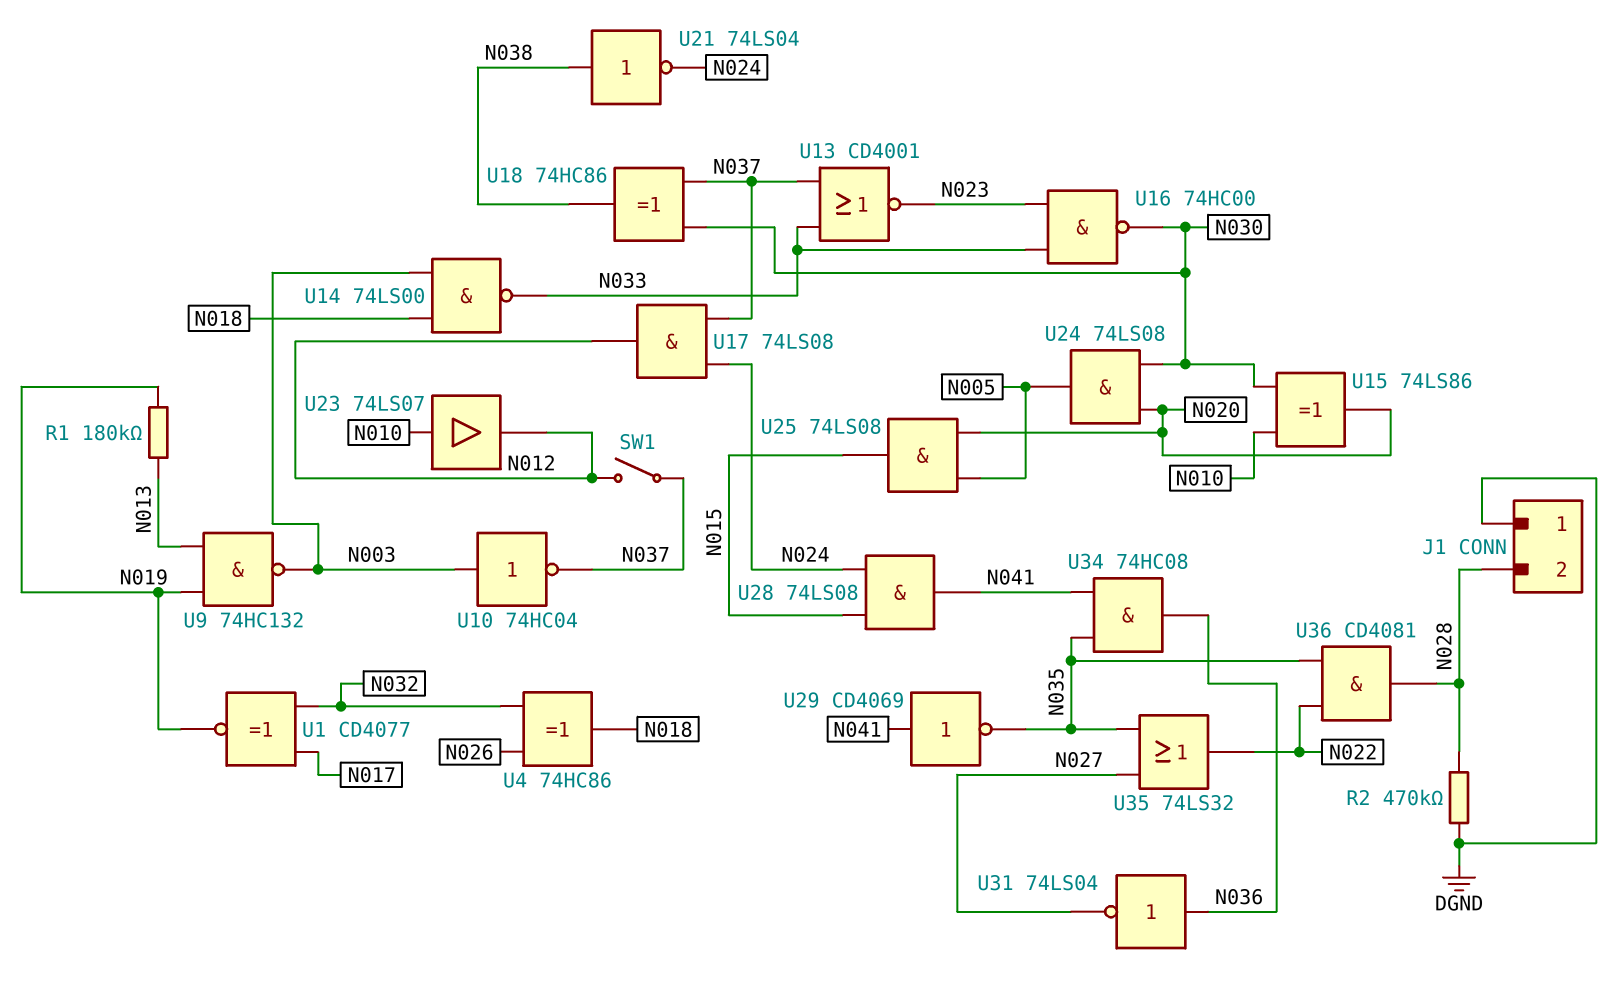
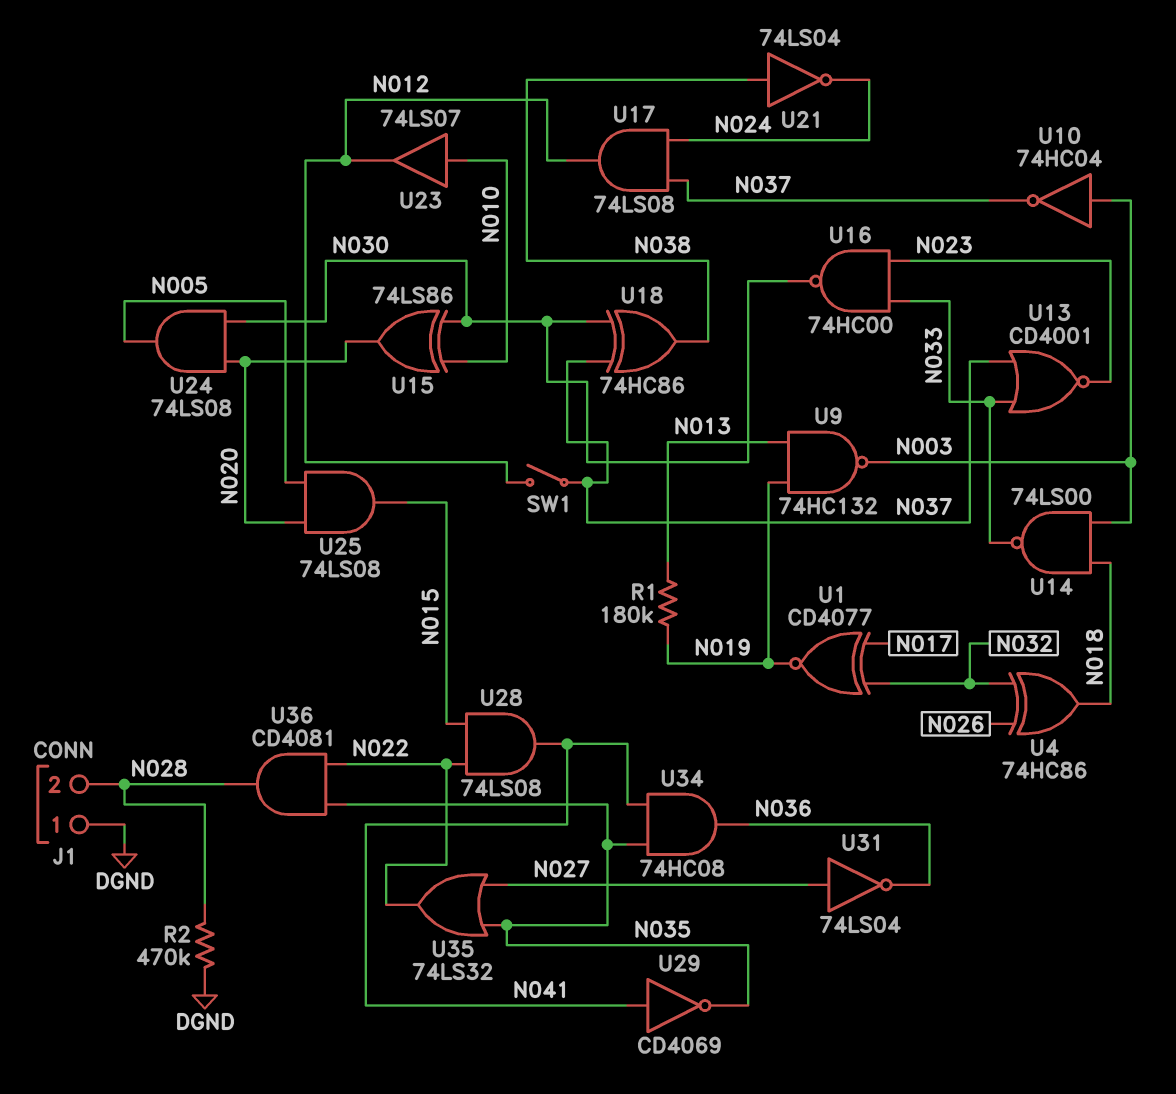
U28: AND 74LS08 (in N015, in N024, out N041) -> AND 74LS08 (in N015, in N022, out N041)
U31: NOT 74LS04 (in N036, out N027) -> NOT 74LS04 (in N027, out N036)

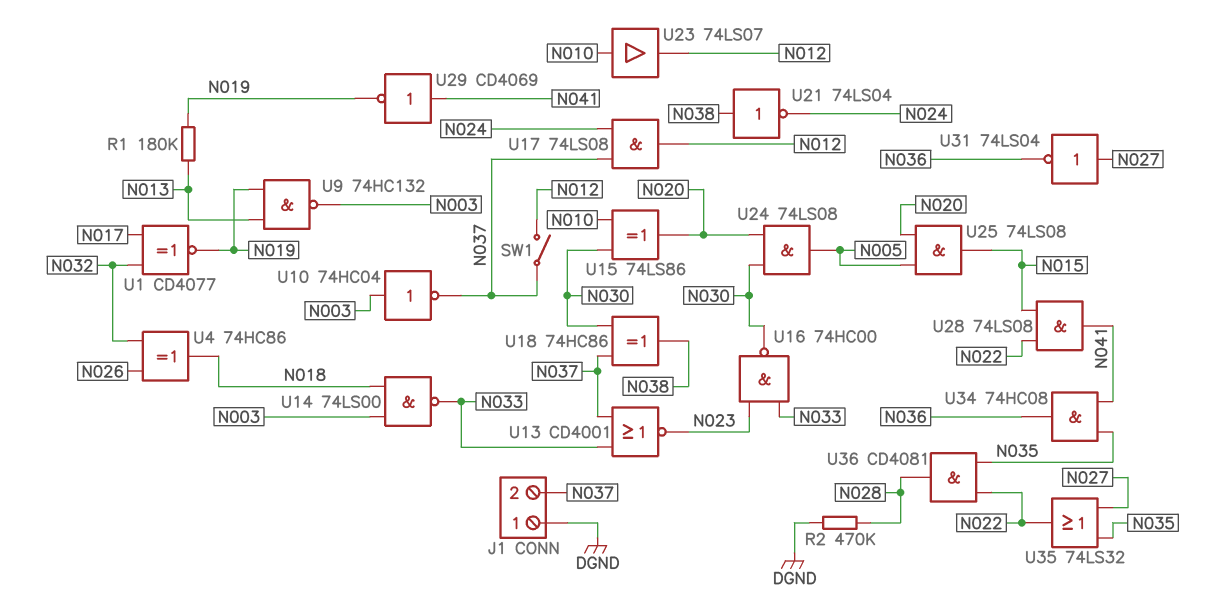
J1 pin 2: N028 -> N037
U29: NOT CD4069 (in N041, out N035) -> NOT CD4069 (in N041, out N019)

